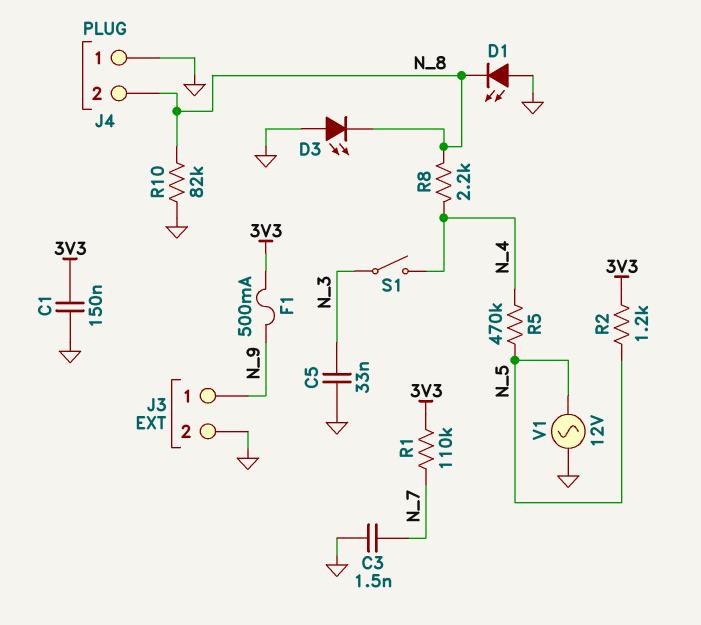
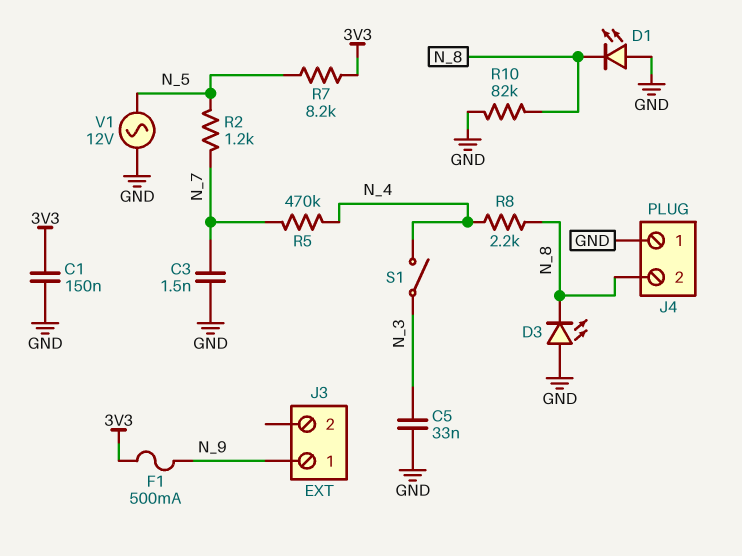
J3 pin 2: GND -> none
R1: 110k (3V3, N_7) -> none
R2: 1.2k (3V3, N_5) -> 1.2k (N_5, N_7)
R5: 470k (N_4, N_5) -> 470k (N_4, N_7)
R7: none -> 8.2k (3V3, N_5)

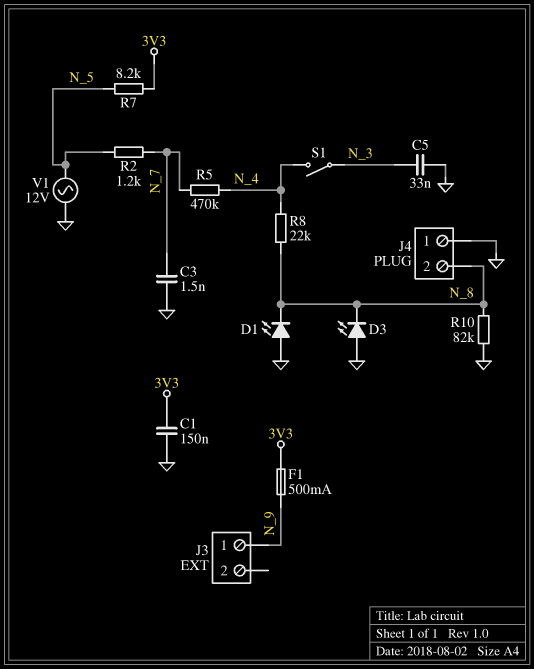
R8: 2.2k (N_4, N_8) -> 22k (N_4, N_8)

